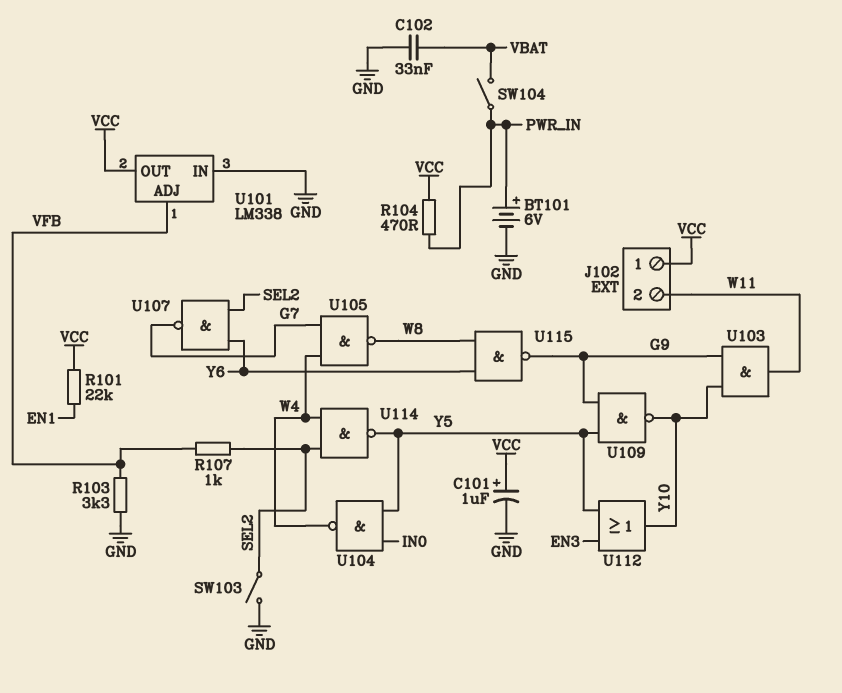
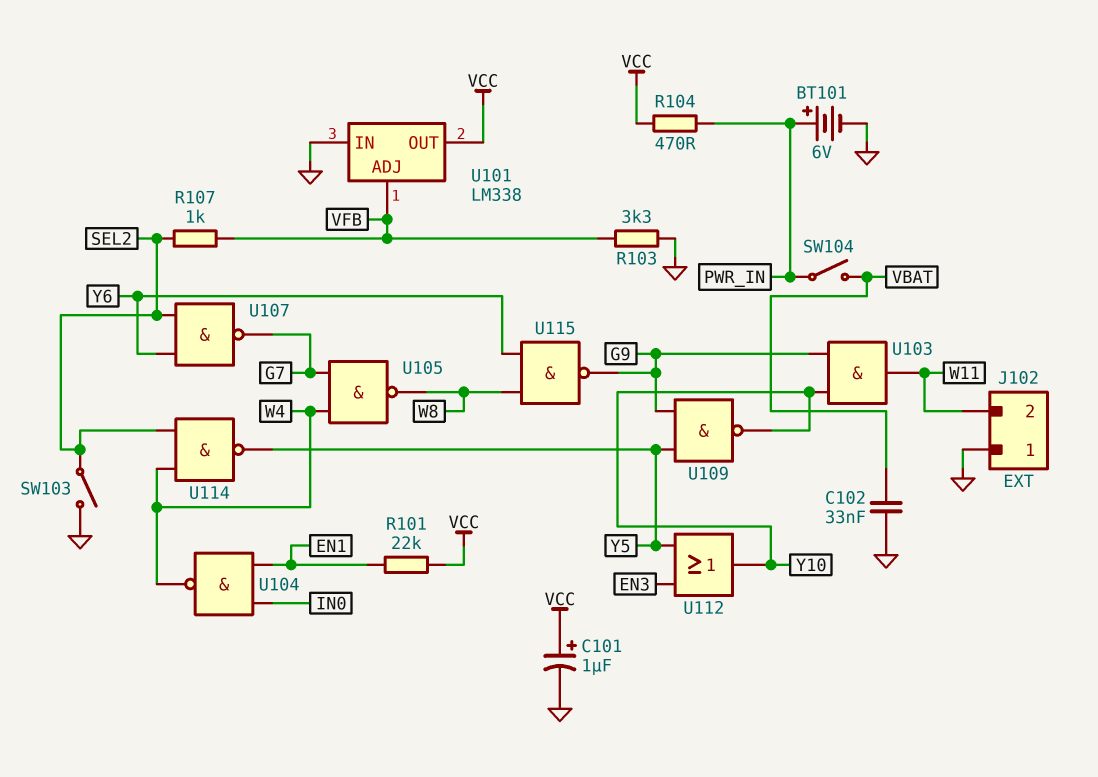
J102 pin 1: VCC -> GND
U104: NAND (in IN0, in Y5, out W4) -> NAND (in EN1, in IN0, out W4)

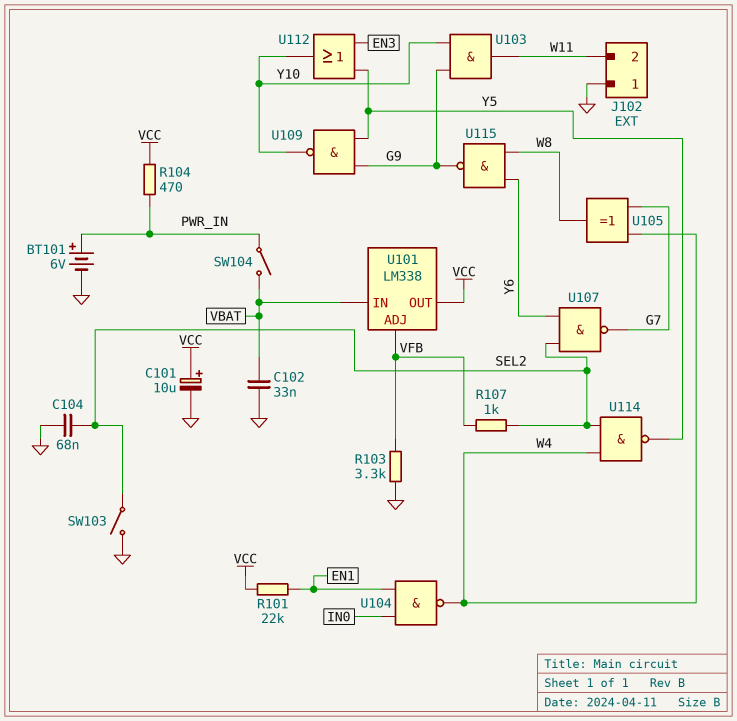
C101: 1uF (plus VCC, minus GND) -> 10uF (plus VCC, minus GND)
C104: none -> 68nF (GND, SEL2)
U101 pin IN: GND -> VBAT
U105: NAND (in G7, in W4, out W8) -> XOR (in G7, in W4, out W8)

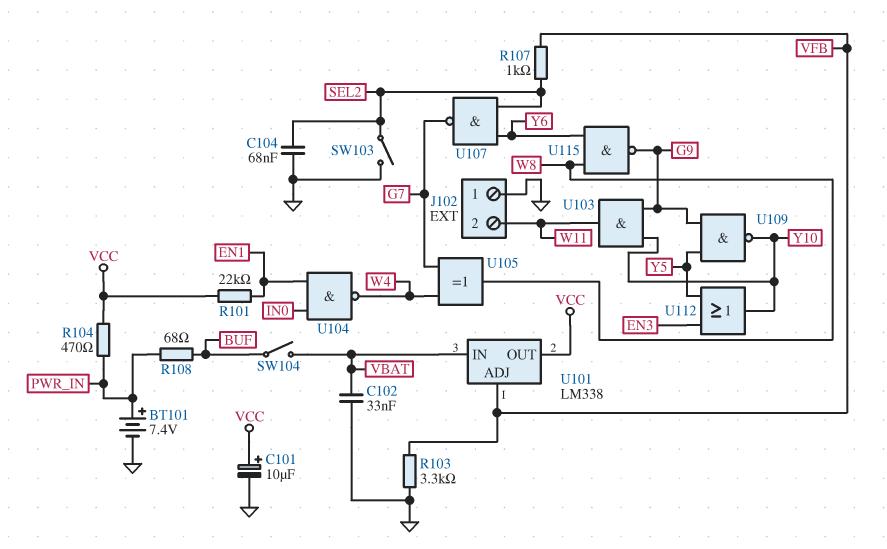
BT101: 6V (plus PWR_IN, minus GND) -> 7.4V (plus PWR_IN, minus GND)
R108: none -> 68 (BUF, PWR_IN)
SW104: switch (PWR_IN, VBAT) -> switch (BUF, VBAT)
U114: NAND (in SEL2, in W4, out Y5) -> none

